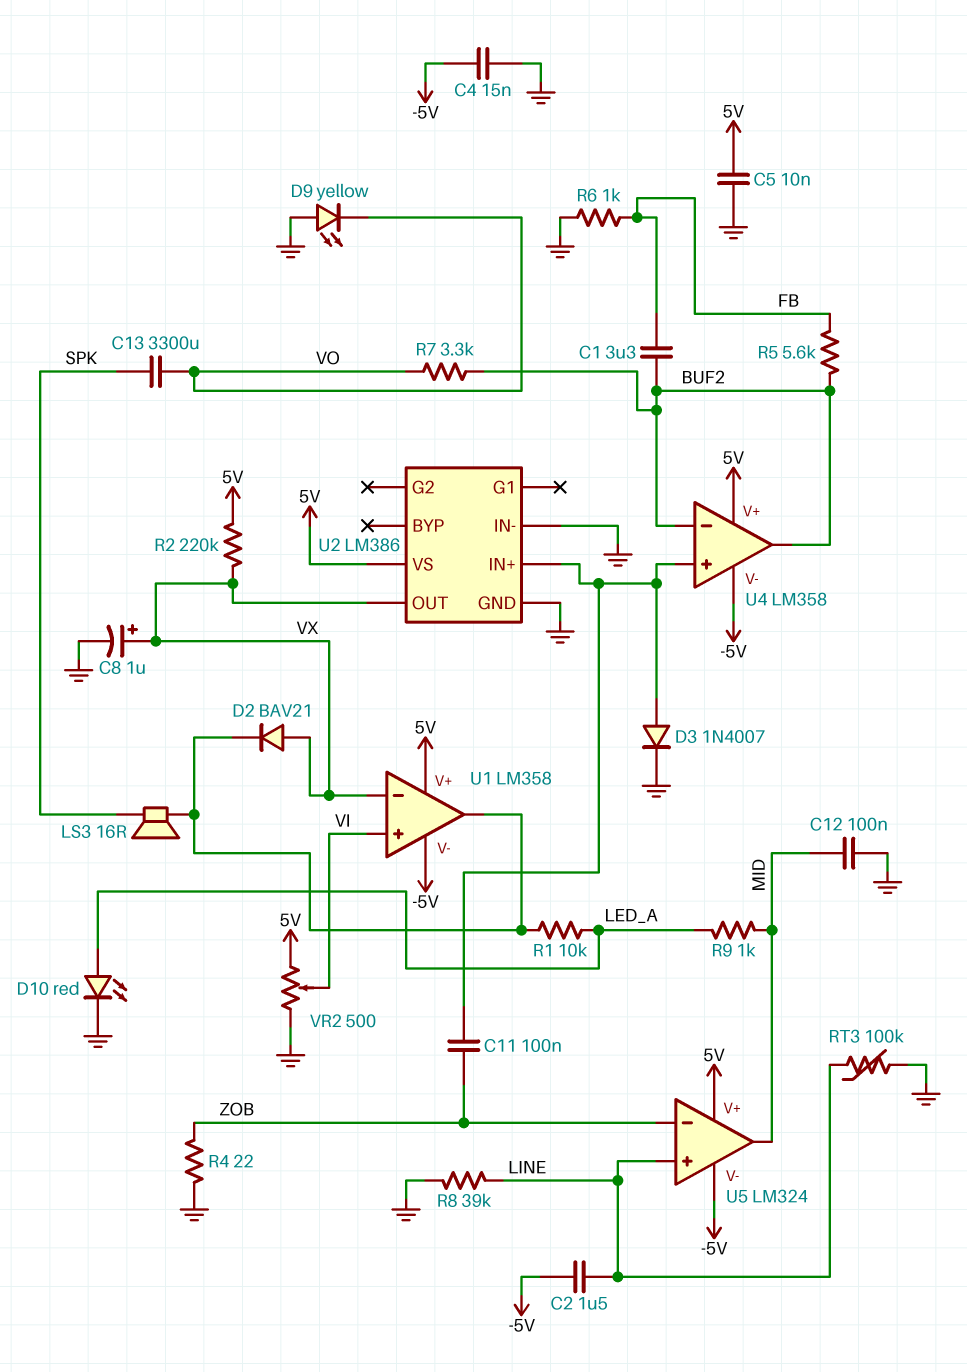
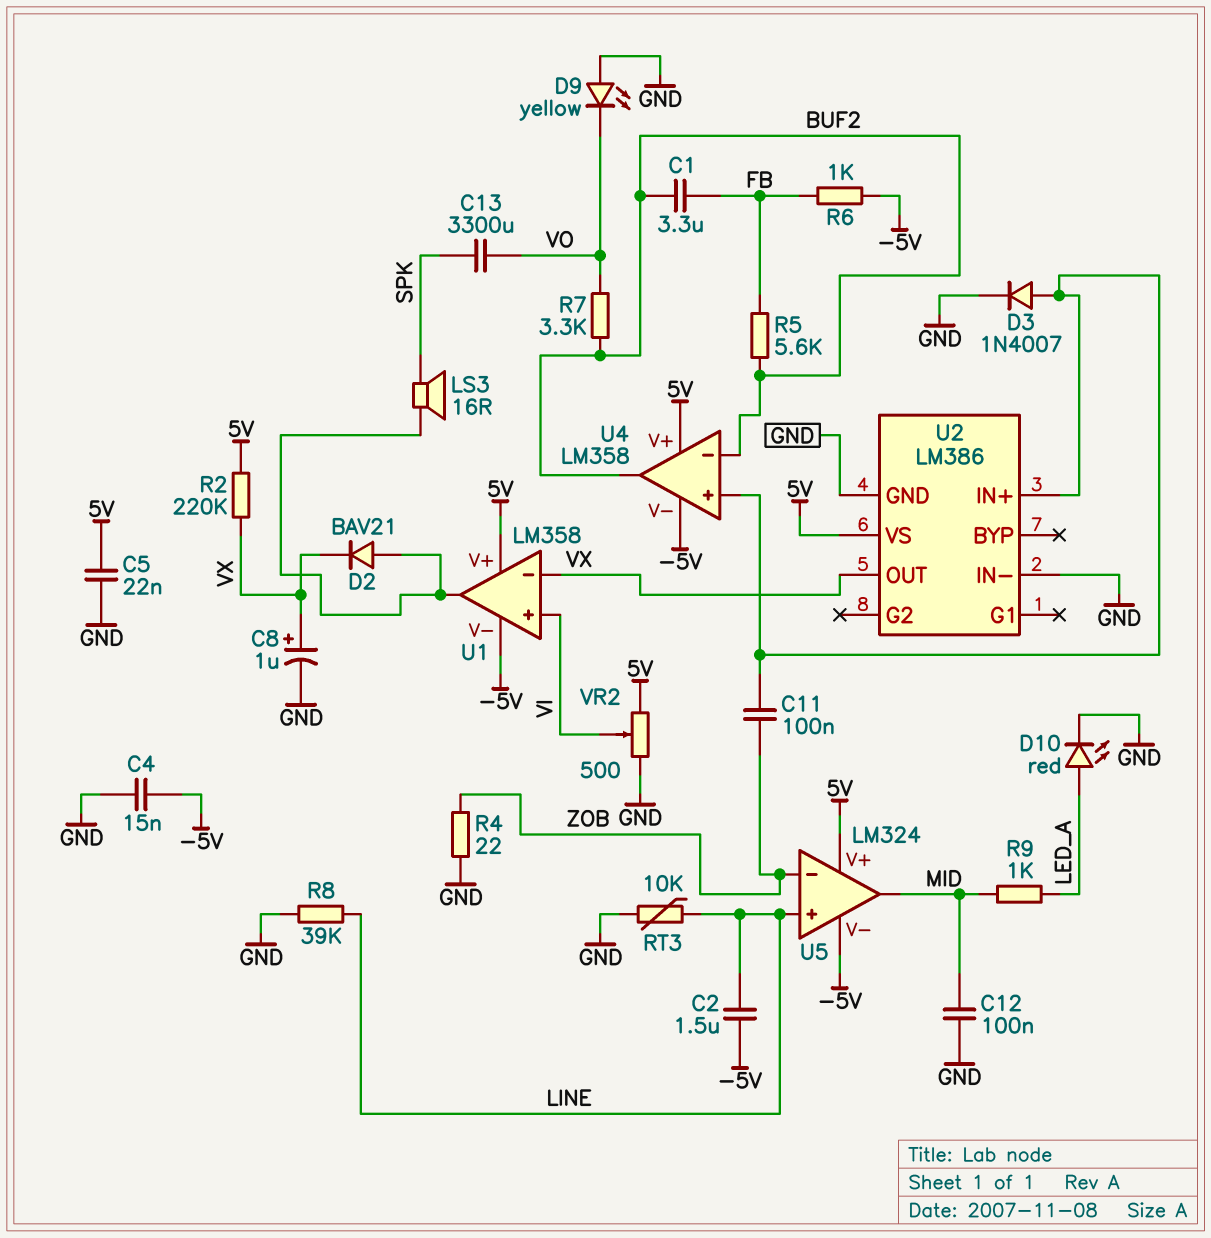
C5: 10nF (5V, GND) -> 22nF (5V, GND)
D2: diode BAV21 (A VX, K U1/out) -> diode BAV21 (A U1/out, K VX)
R1: 10k (LED_A, U1/out) -> none
R6: 1k (FB, GND) -> 1k (-5V, FB)
RT3: 100k (GND, LINE) -> 10k (GND, LINE)

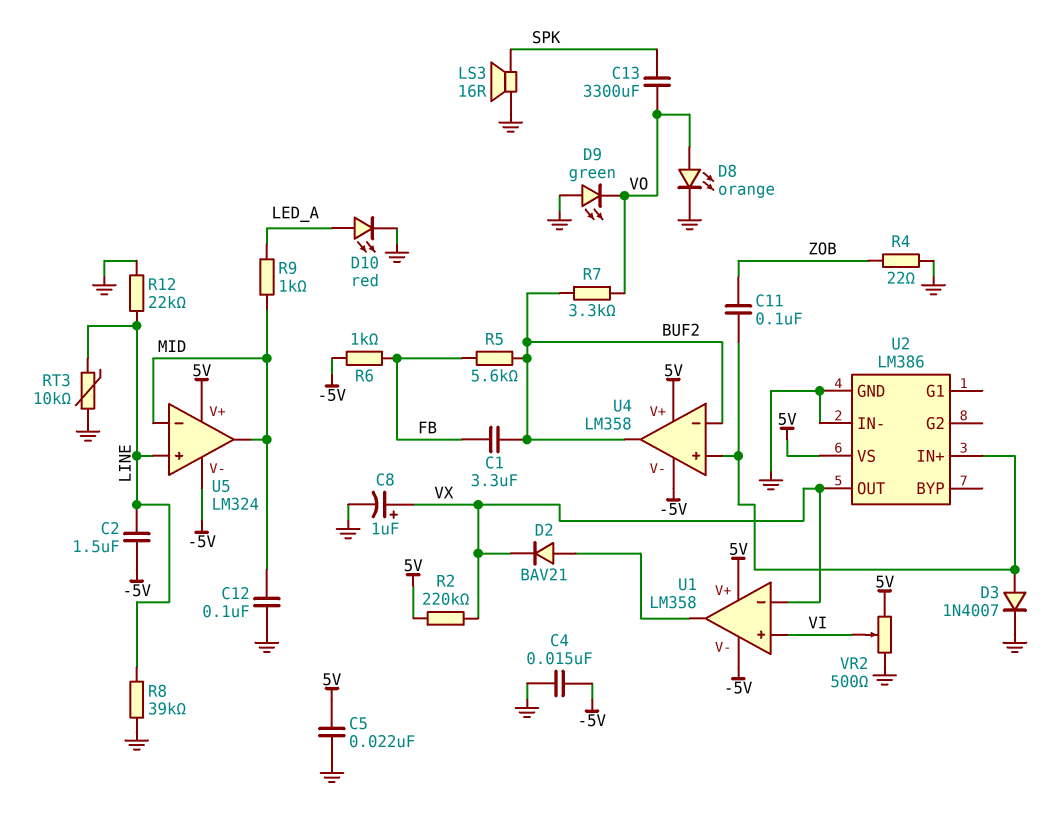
D8: none -> LED orange (A VO, K GND)
D9: LED yellow (A GND, K VO) -> LED green (A GND, K VO)
LS3: speaker 16R (SPK, U1/out) -> speaker 16R (GND, SPK)
R12: none -> 22k (GND, LINE)
U5 pin in-: ZOB -> MID

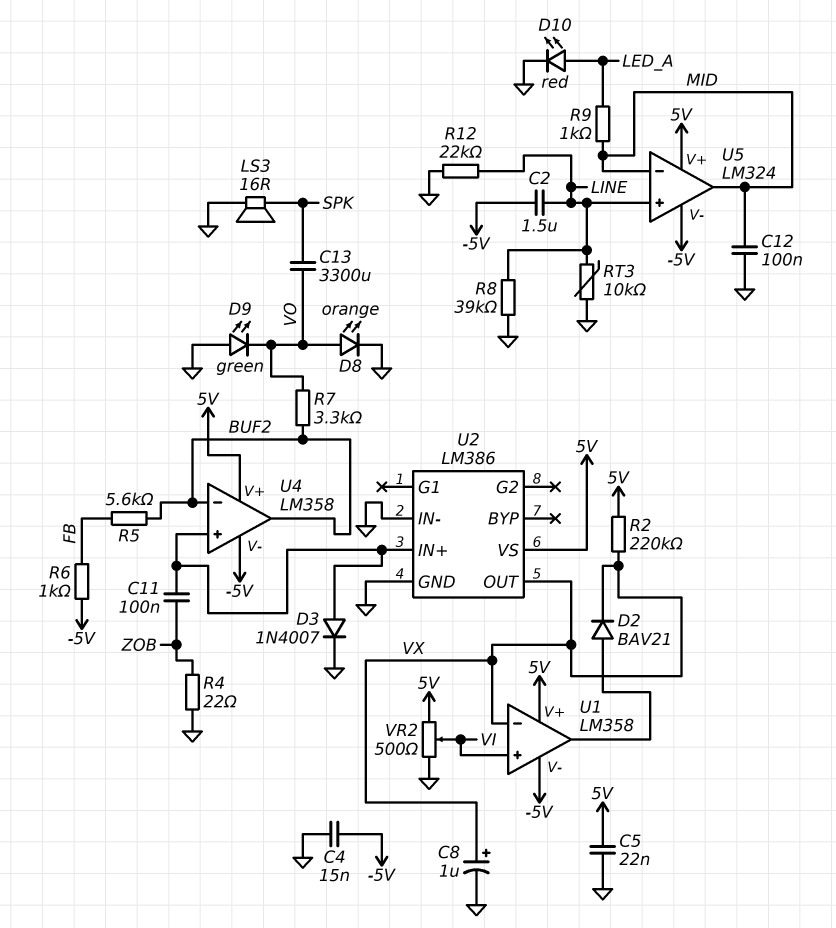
C1: 3.3uF (BUF2, FB) -> none

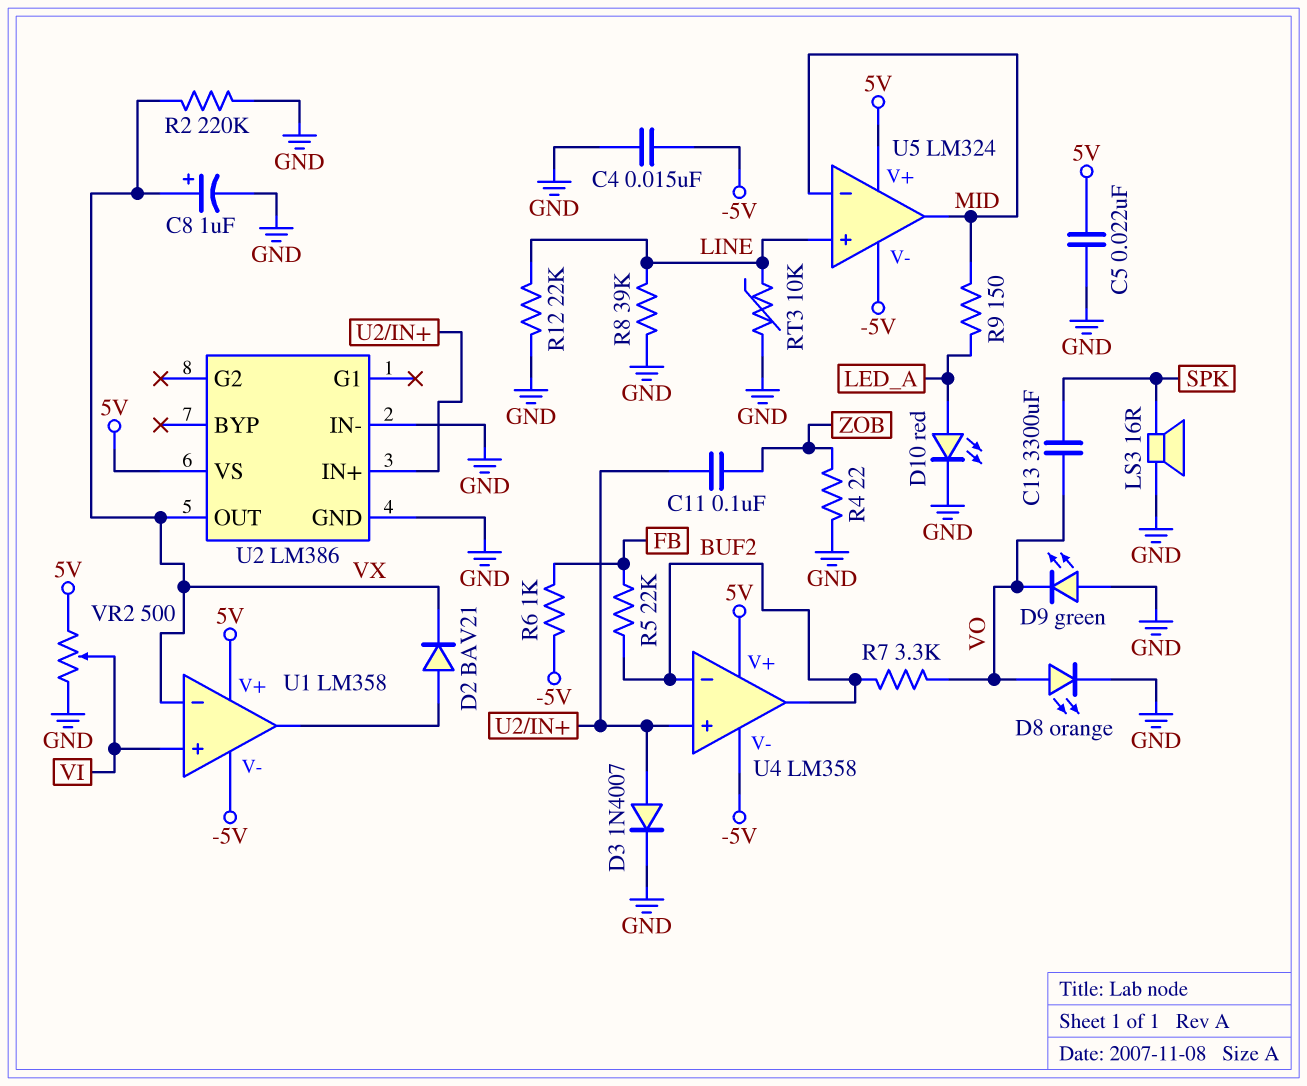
C2: 1.5uF (-5V, LINE) -> none
C12: 100nF (GND, MID) -> none
R2: 220k (5V, VX) -> 220k (GND, VX)
R5: 5.6k (BUF2, FB) -> 22k (BUF2, FB)
R9: 1k (LED_A, MID) -> 150 (LED_A, MID)

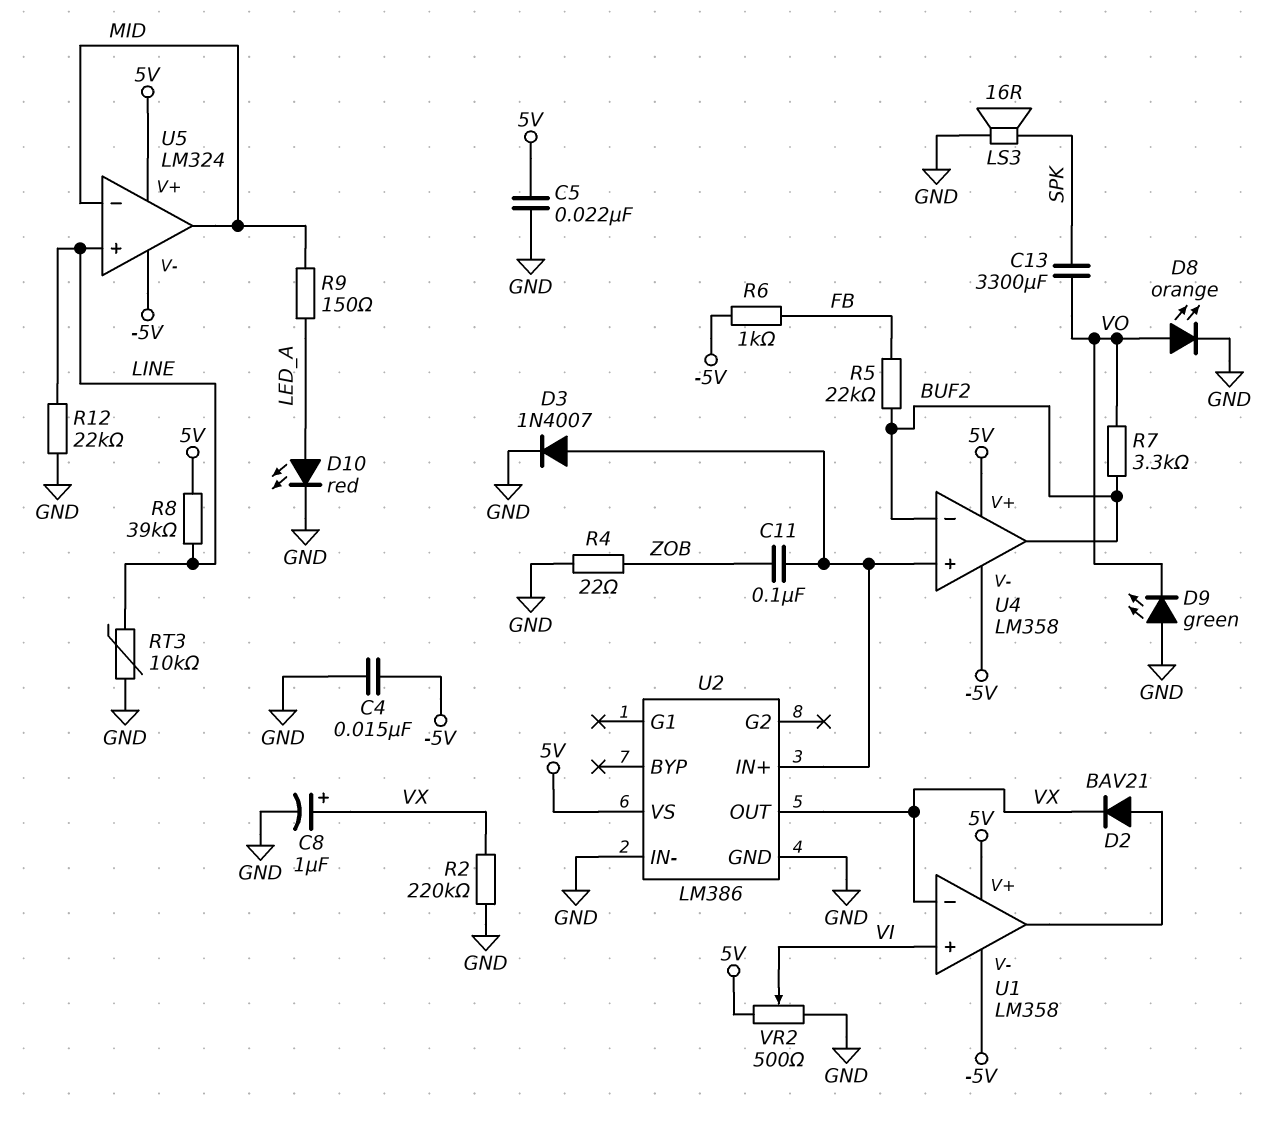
R8: 39k (GND, LINE) -> 39k (5V, LINE)

